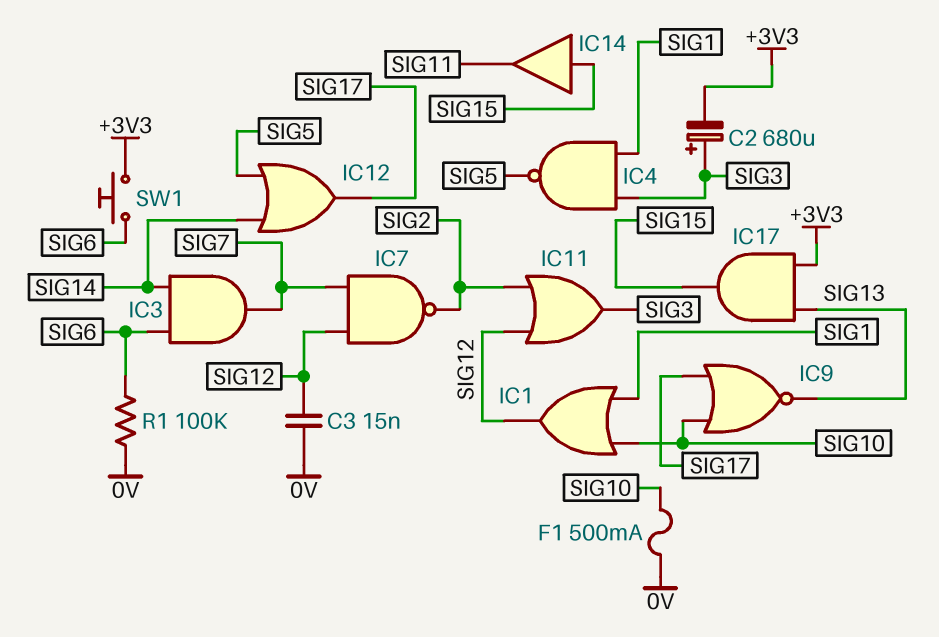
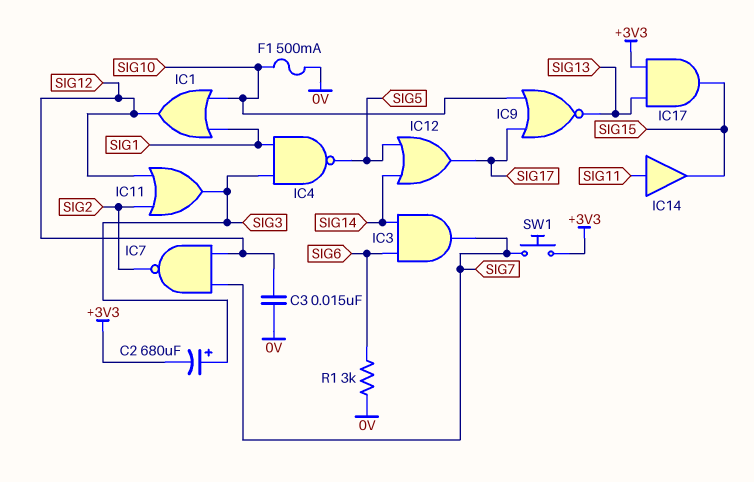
IC14: buffer (in SIG15, out SIG11) -> buffer (in SIG11, out SIG15)
R1: 100k (0V, SIG6) -> 3k (0V, SIG6)
SW1: button (+3V3, SIG6) -> button (+3V3, SIG7)

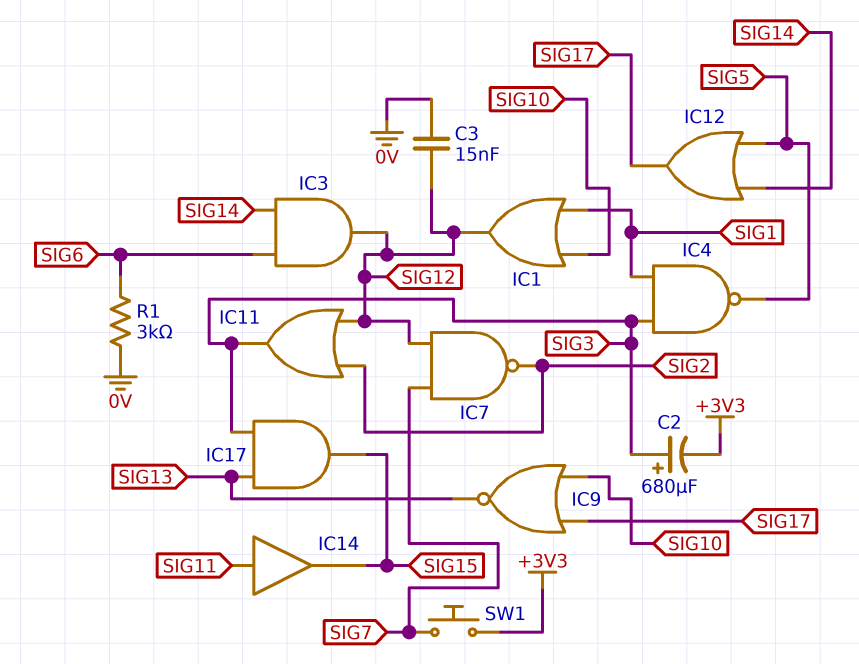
F1: 500mA (0V, SIG10) -> none
IC3: AND (in SIG6, in SIG14, out SIG7) -> AND (in SIG6, in SIG14, out SIG12)
IC17: AND (in +3V3, in SIG13, out SIG15) -> AND (in SIG3, in SIG13, out SIG15)

